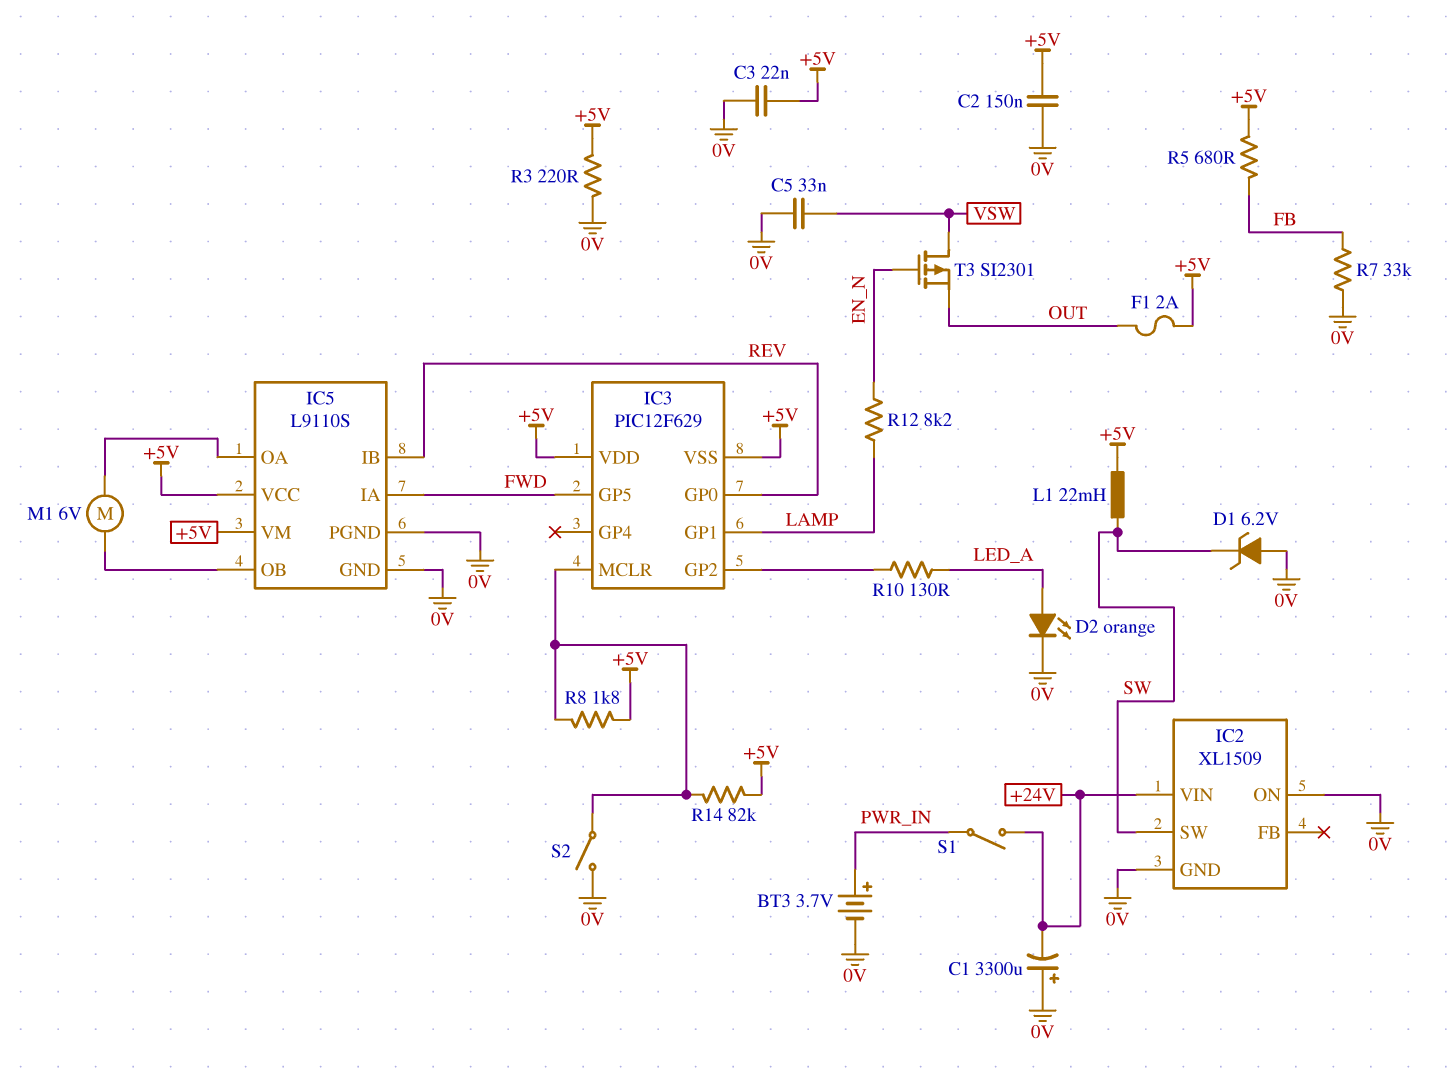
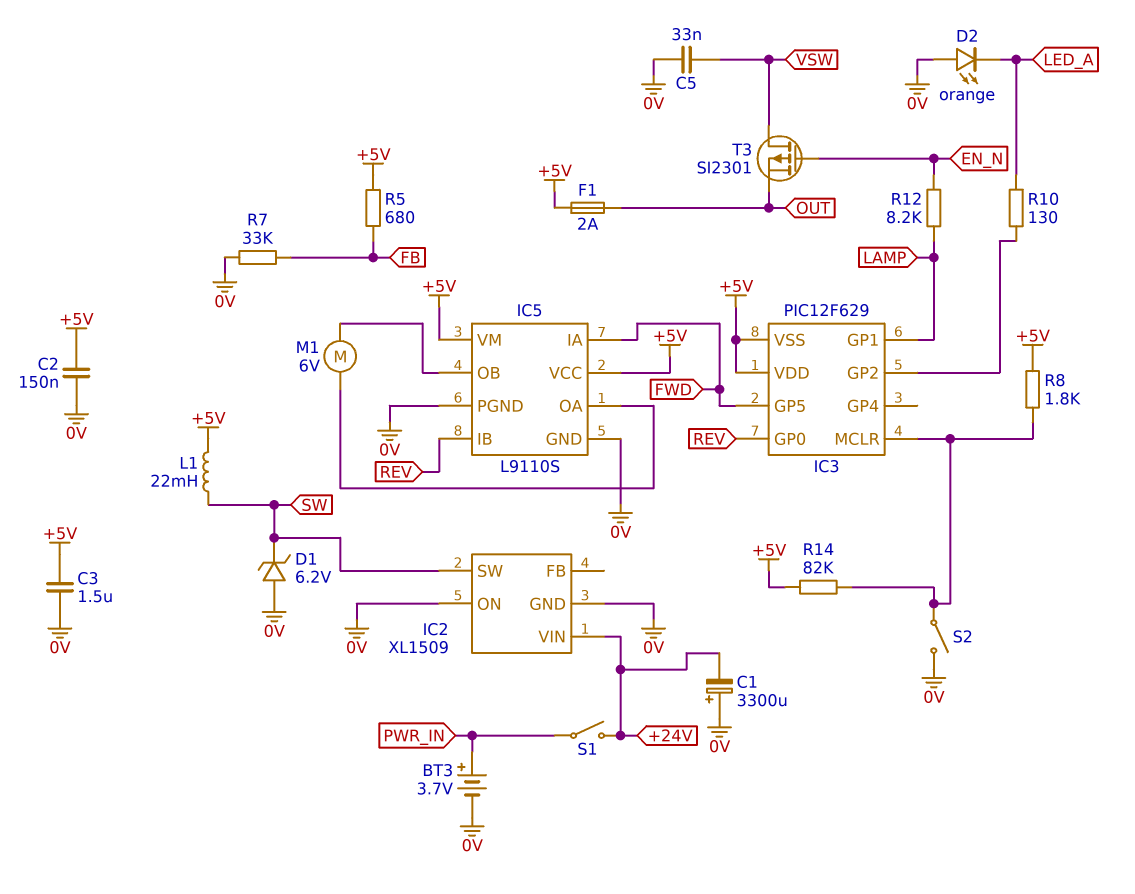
C3: 22nF (+5V, 0V) -> 1.5uF (+5V, 0V)
D2: LED orange (A LED_A, K 0V) -> LED orange (A 0V, K LED_A)
R3: 220 (+5V, 0V) -> none

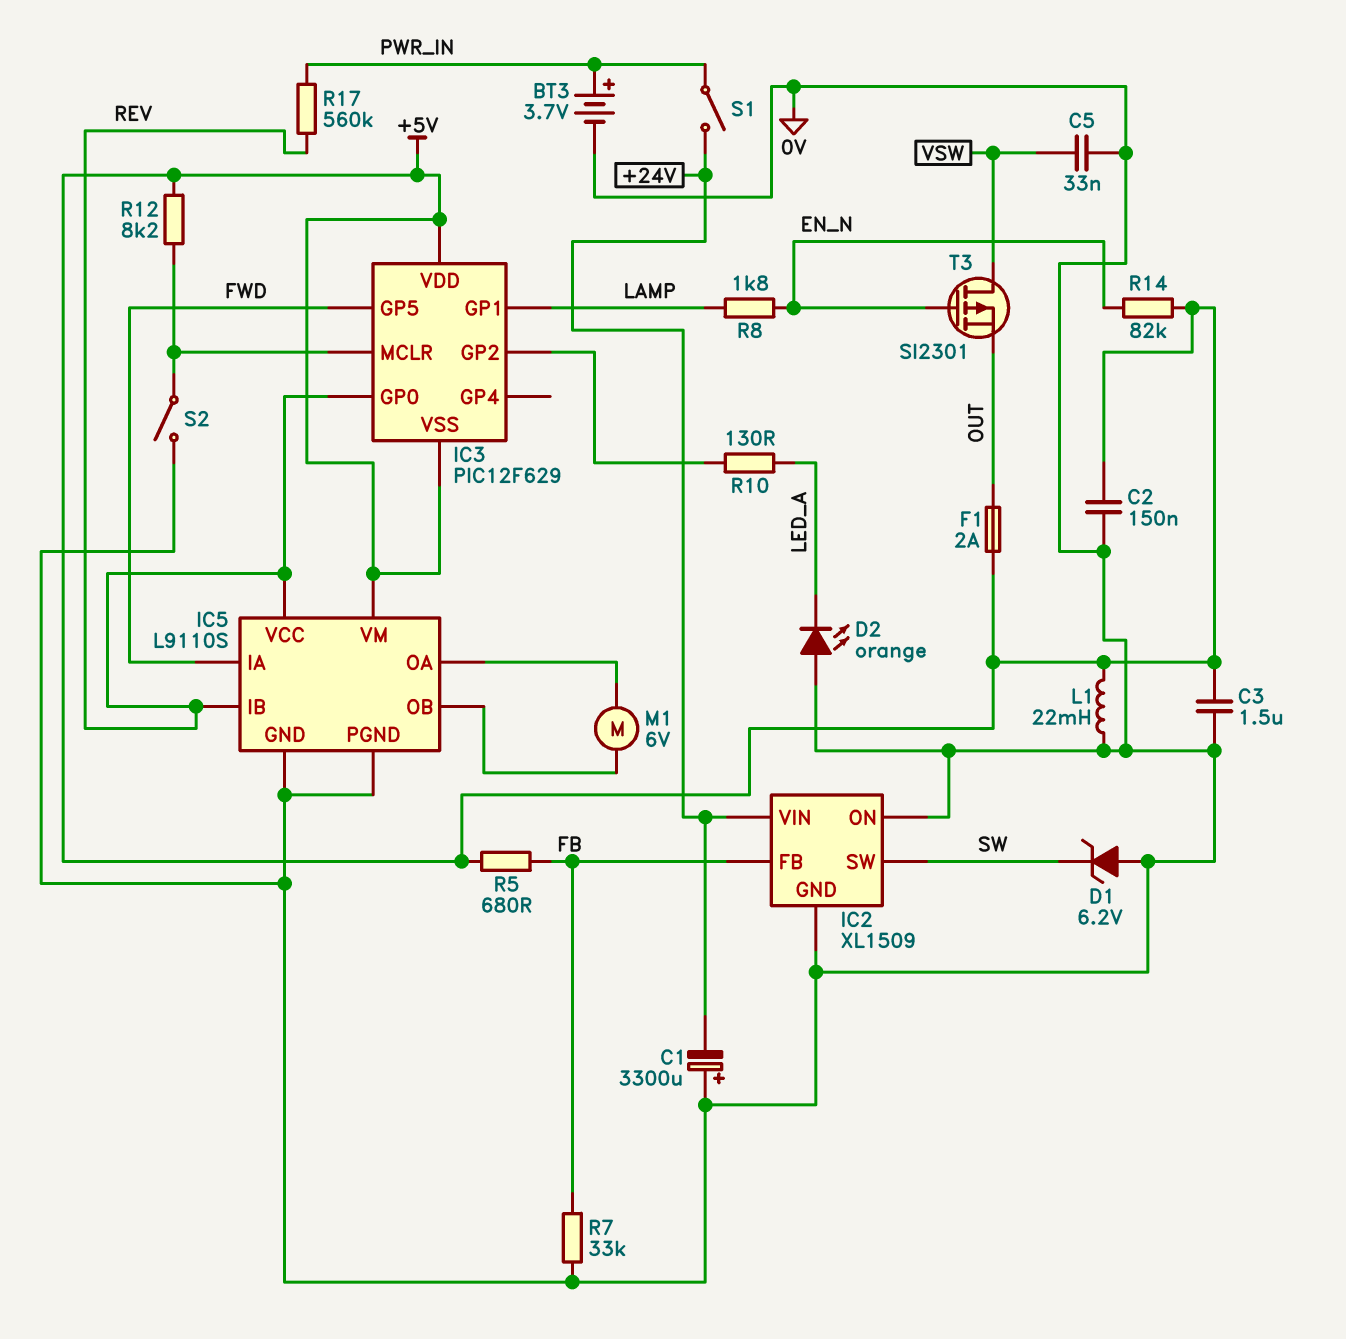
IC2 pin FB: none -> FB
IC5 pin VCC: +5V -> REV
L1: 22mH (+5V, SW) -> 22mH (+5V, 0V)
R8: 1.8k (+5V, IC3/MCLR) -> 1.8k (EN_N, LAMP)
R12: 8.2k (EN_N, LAMP) -> 8.2k (+5V, IC3/MCLR)
R14: 82k (+5V, IC3/MCLR) -> 82k (+5V, EN_N)
R17: none -> 560k (PWR_IN, REV)

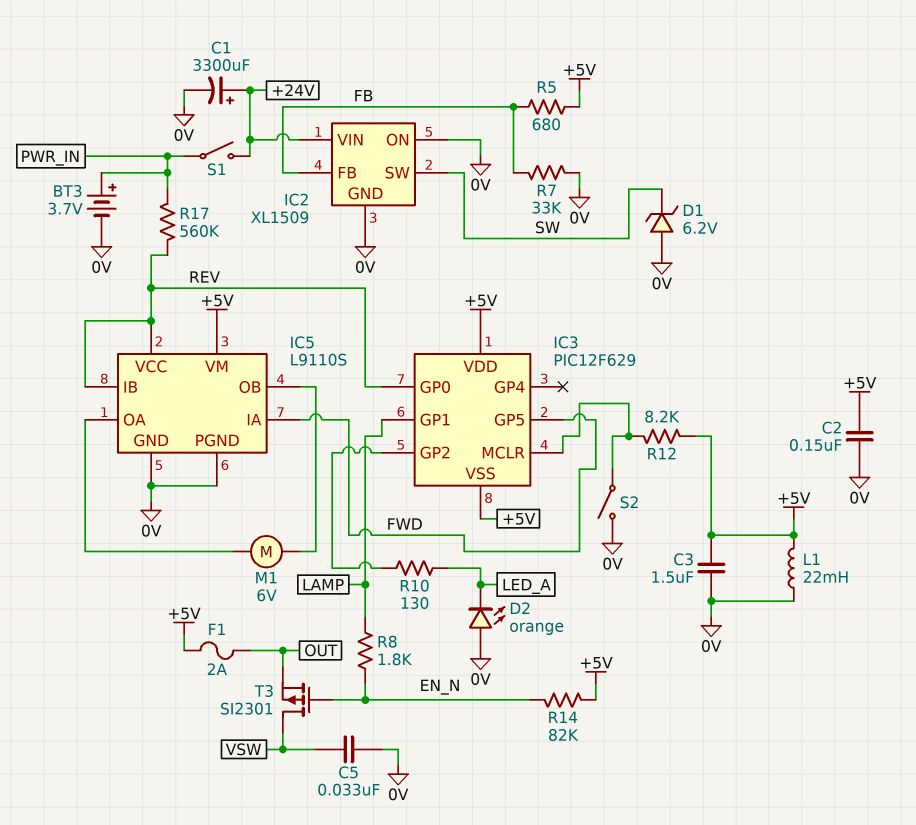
C1: 3300uF (plus 0V, minus +24V) -> 3300uF (plus +24V, minus 0V)

